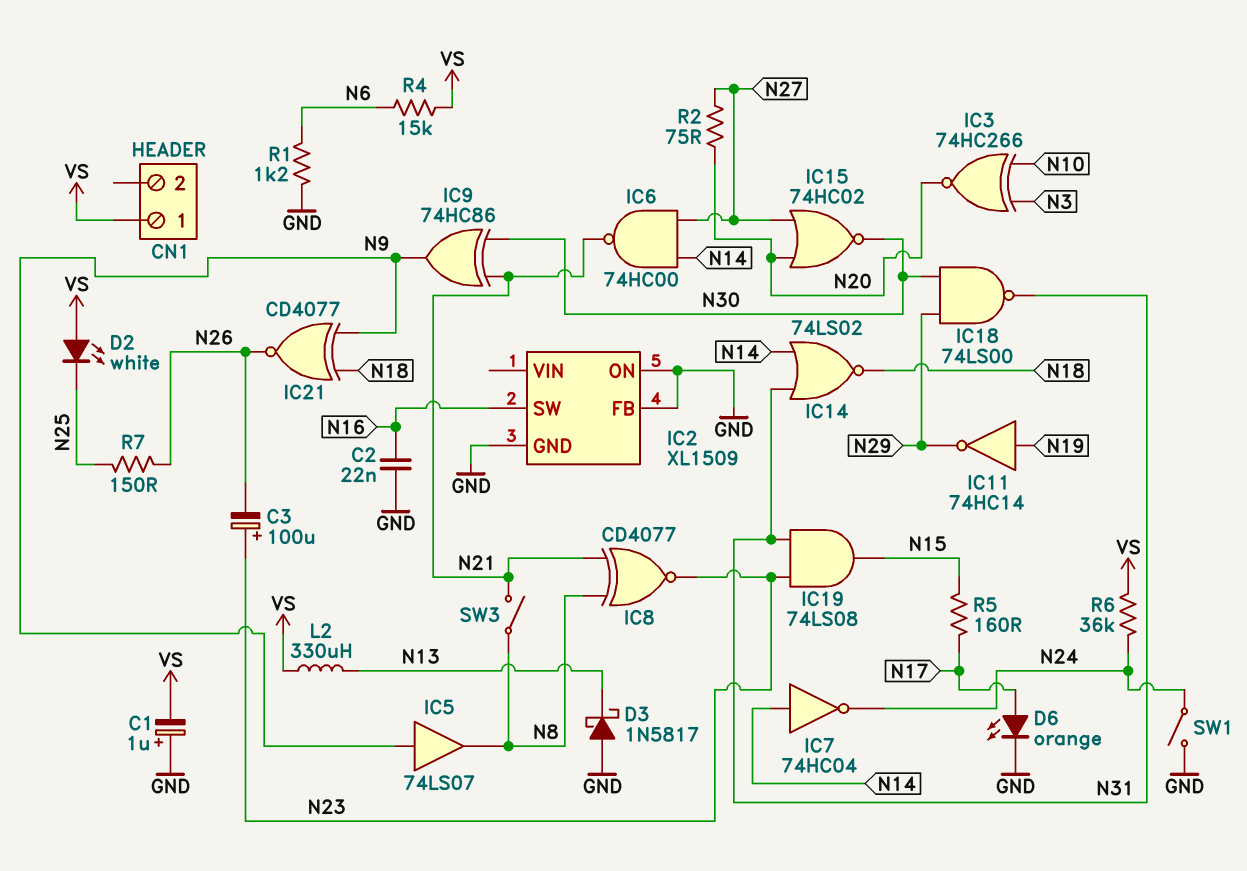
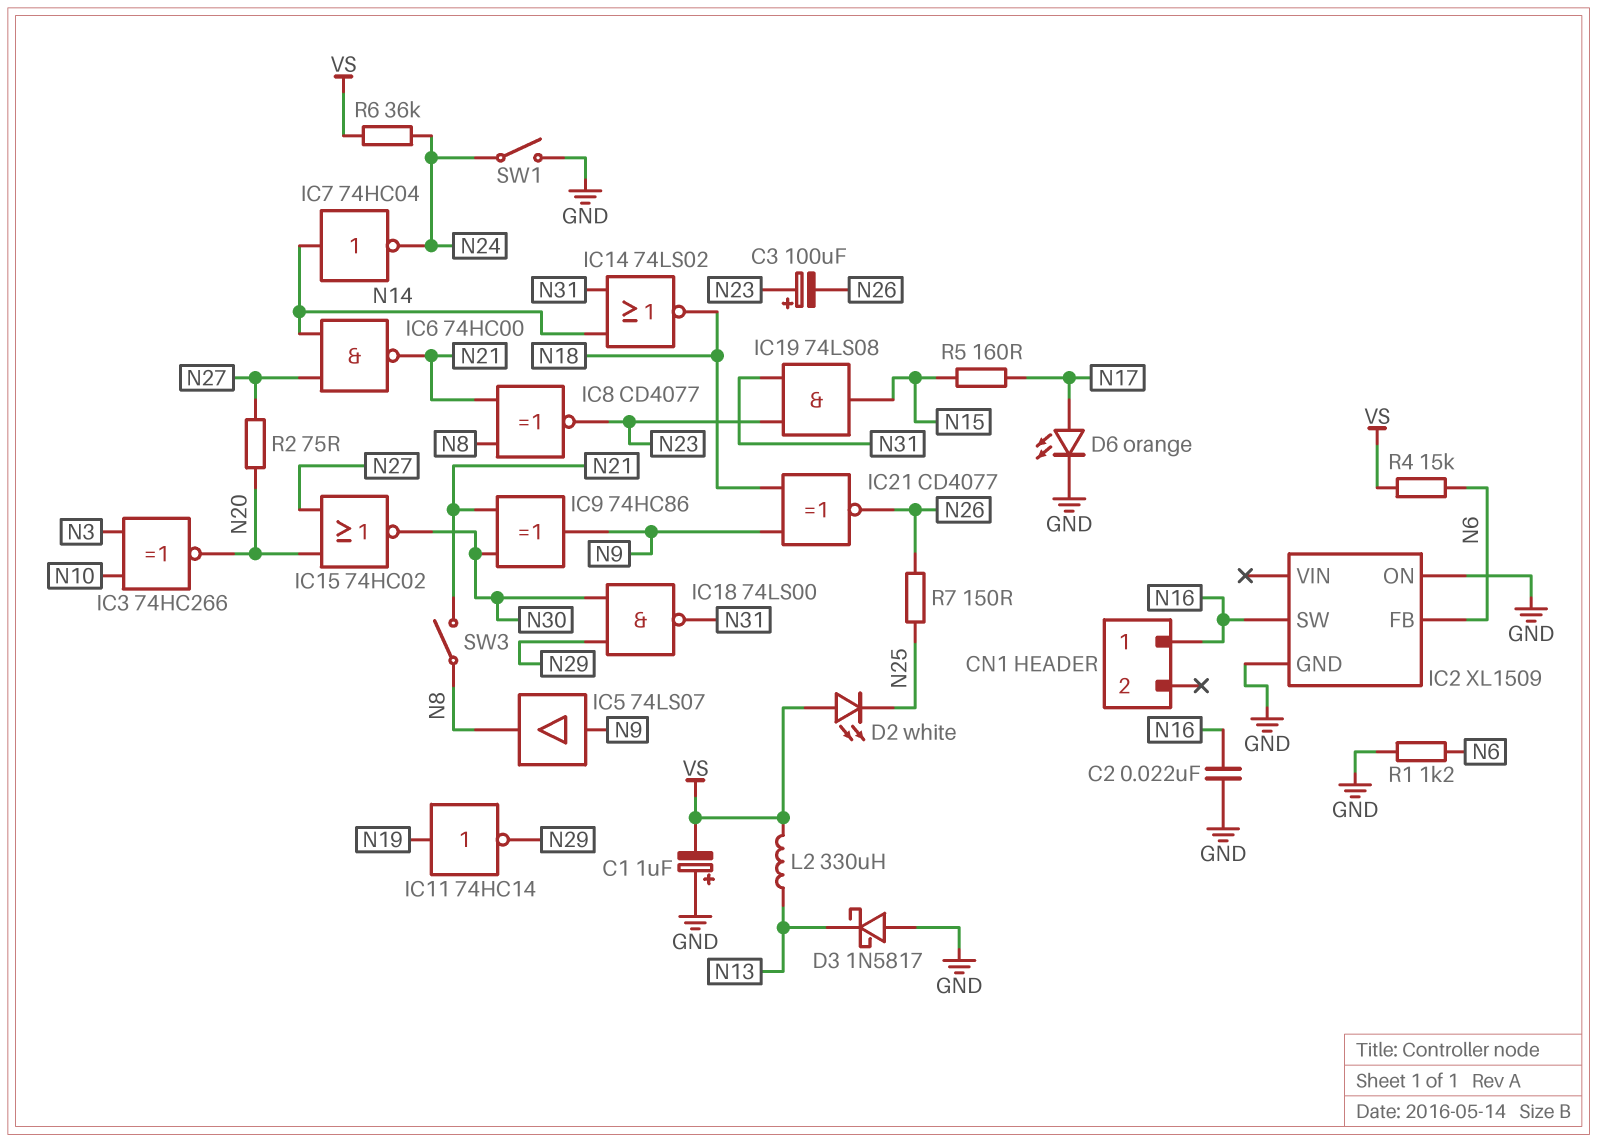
CN1 pin 1: VS -> N16
IC2 pin FB: GND -> N6

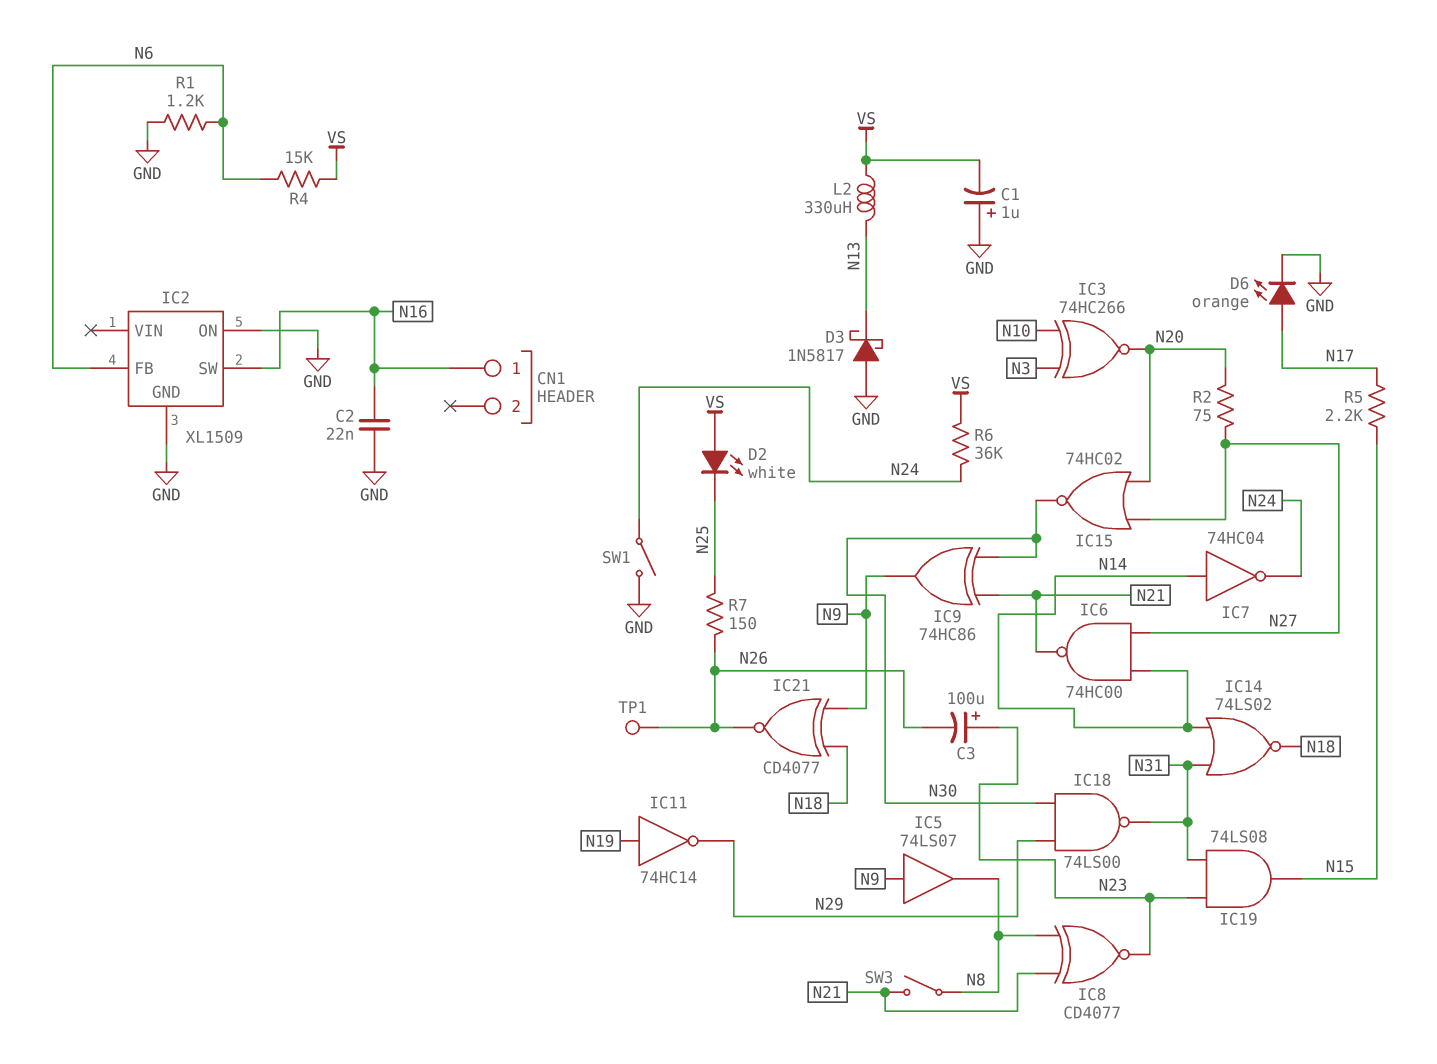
R5: 160 (N15, N17) -> 2.2k (N15, N17)
TP1: none -> test point (N26)

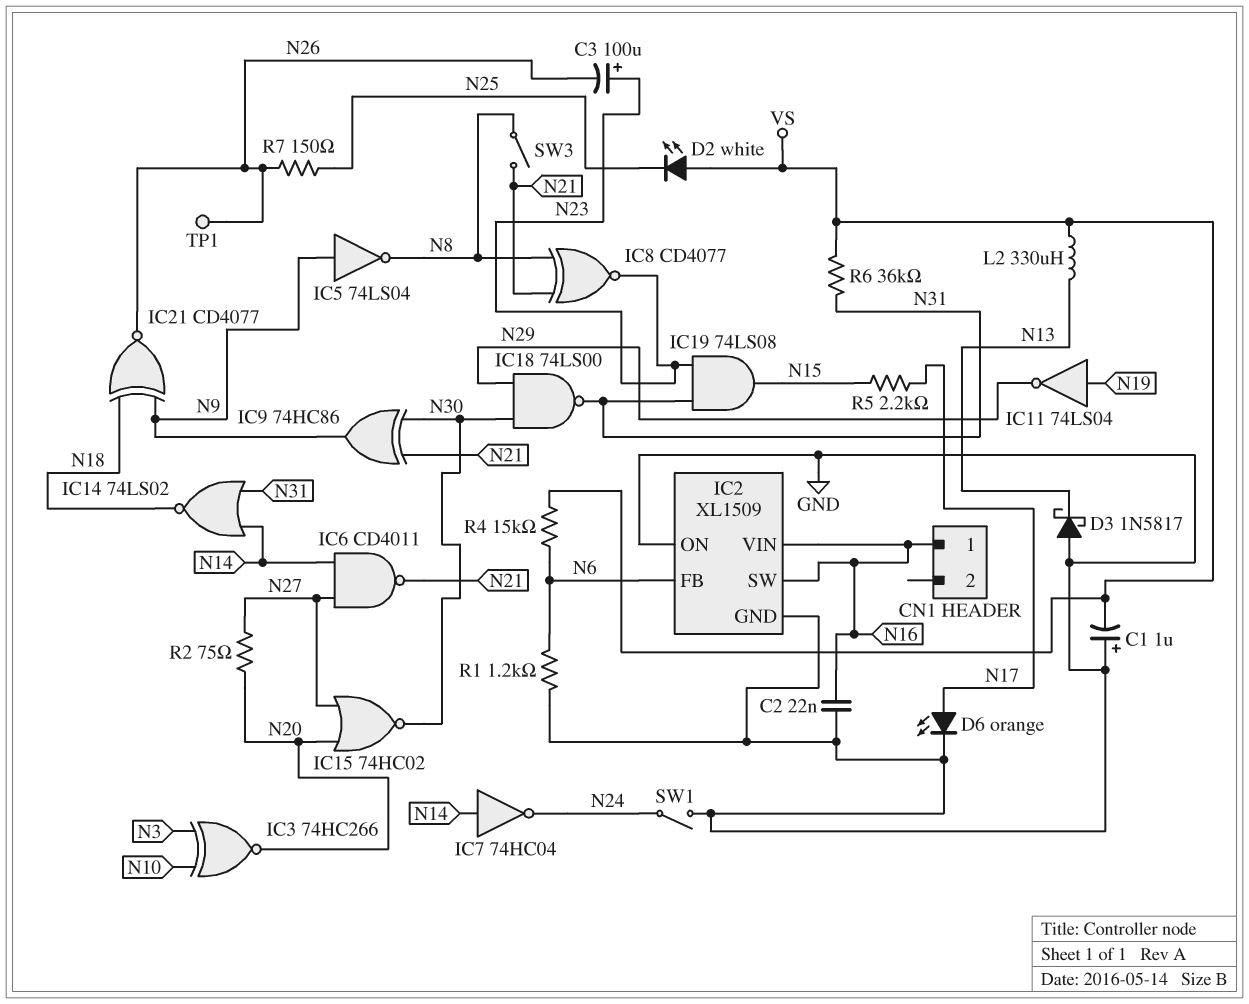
IC2 pin VIN: none -> N16
IC5: buffer 74LS07 (in N9, out N8) -> NOT 74LS04 (in N9, out N8)
IC6: NAND 74HC00 (in N14, in N27, out N21) -> NAND CD4011 (in N14, in N27, out N21)
IC11: NOT 74HC14 (in N19, out N29) -> NOT 74LS04 (in N19, out N29)
R6: 36k (N24, VS) -> 36k (N31, VS)

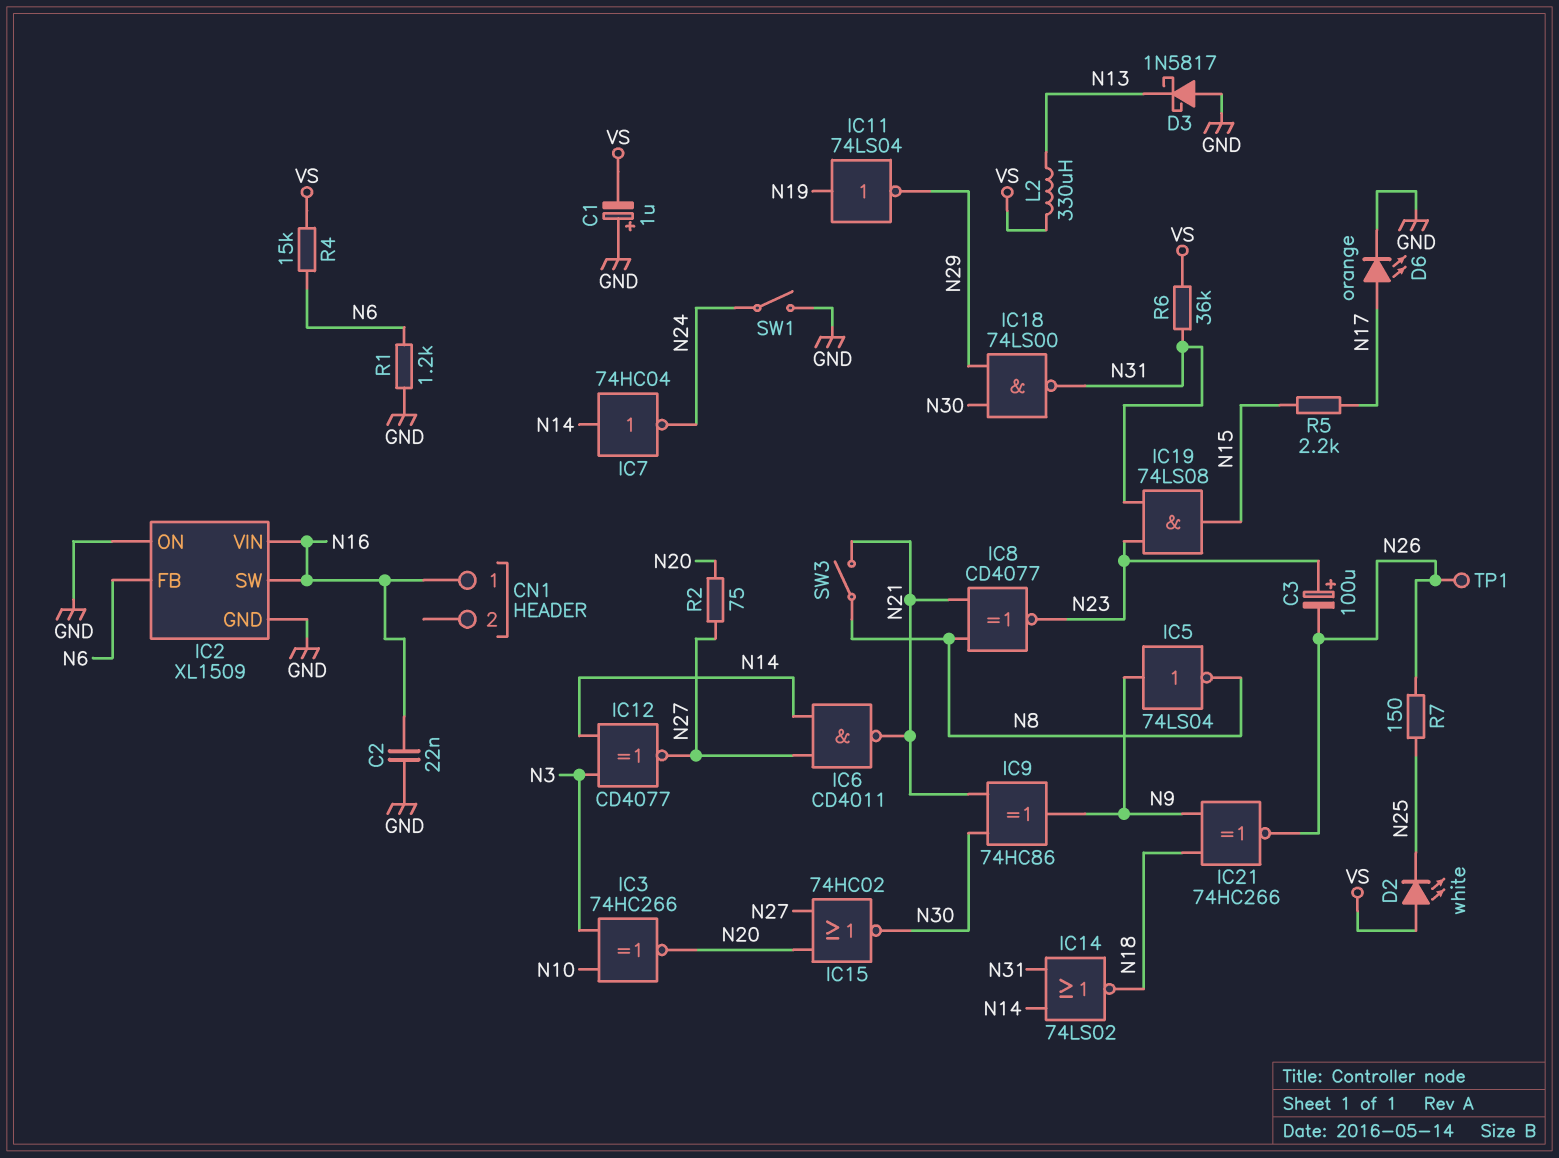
IC12: none -> XNOR CD4077 (in N3, in N14, out N27)
IC21: XNOR CD4077 (in N9, in N18, out N26) -> XNOR 74HC266 (in N9, in N18, out N26)

